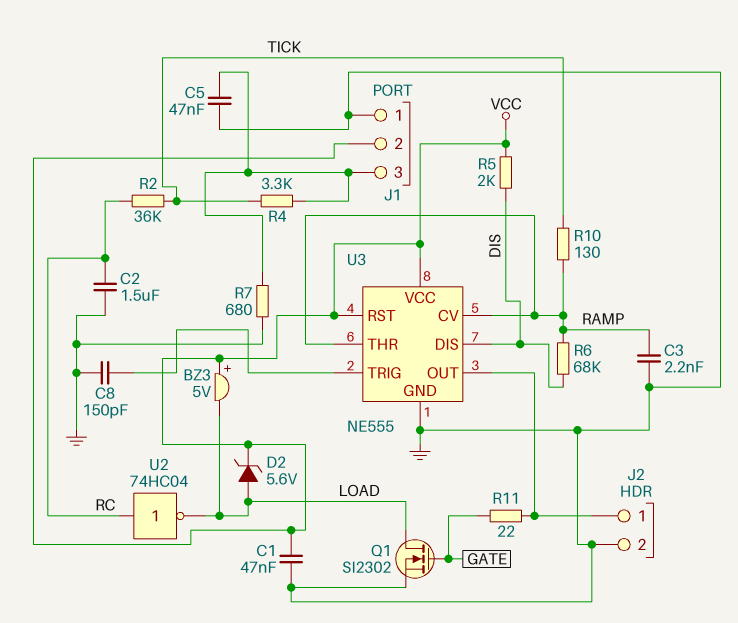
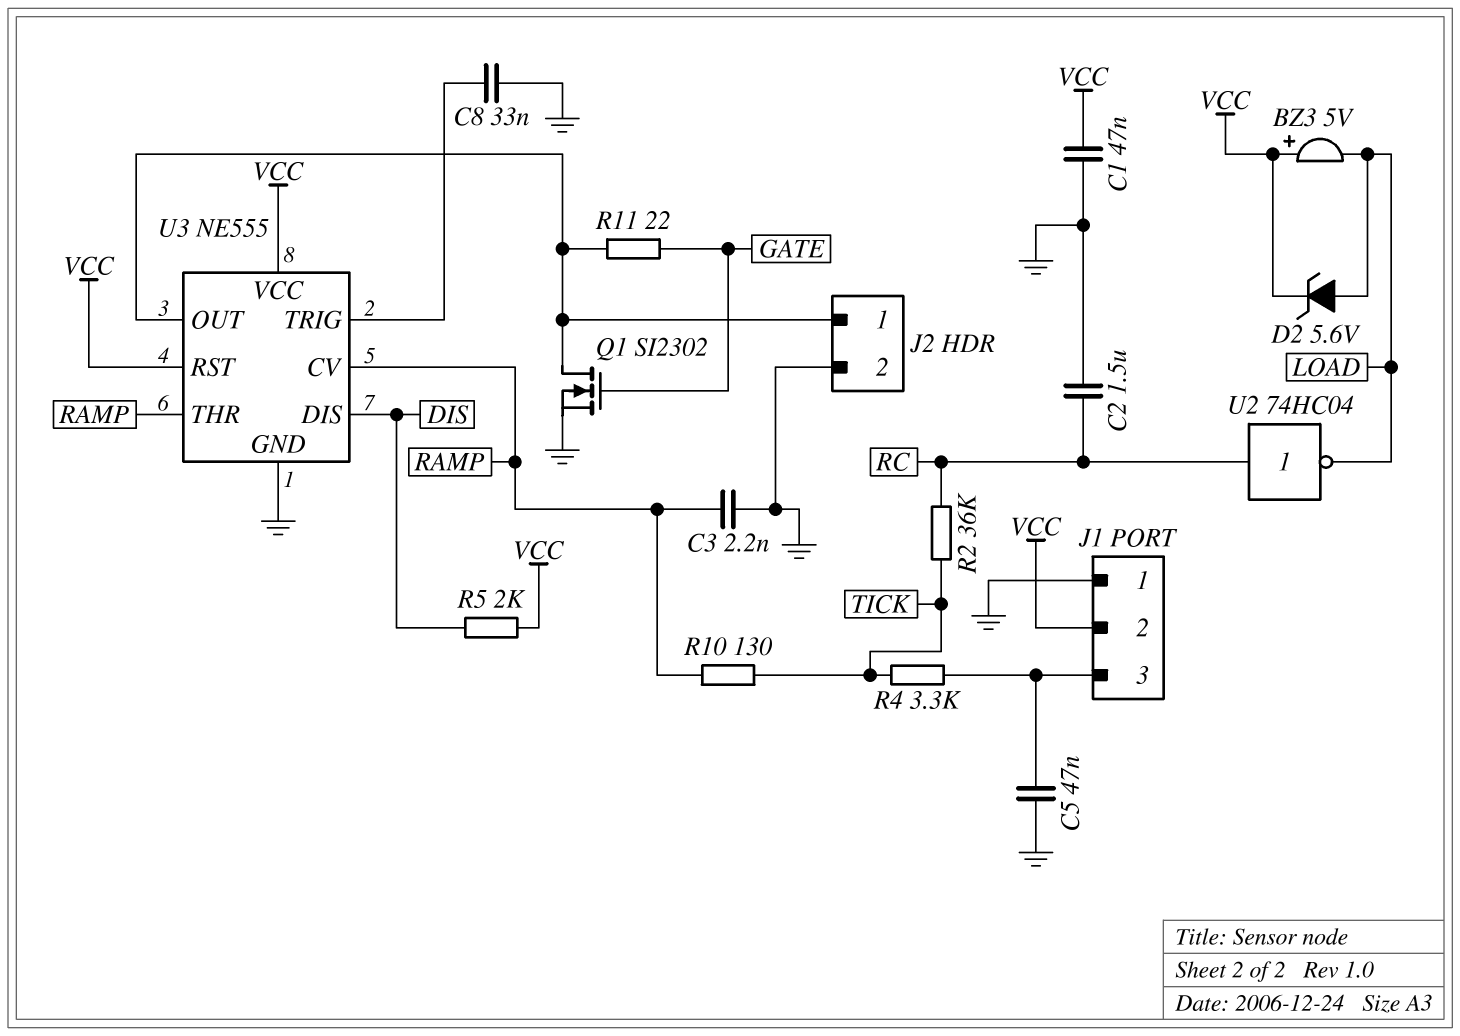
C8: 150pF (GND, U3/TRIG) -> 33nF (GND, U3/TRIG)
Q1: NMOS SI2302 (G GATE, D LOAD, S GND) -> NMOS SI2302 (G GATE, D J2/1, S GND)
R6: 68k (DIS, RAMP) -> none
R7: 680 (GND, J1/3) -> none

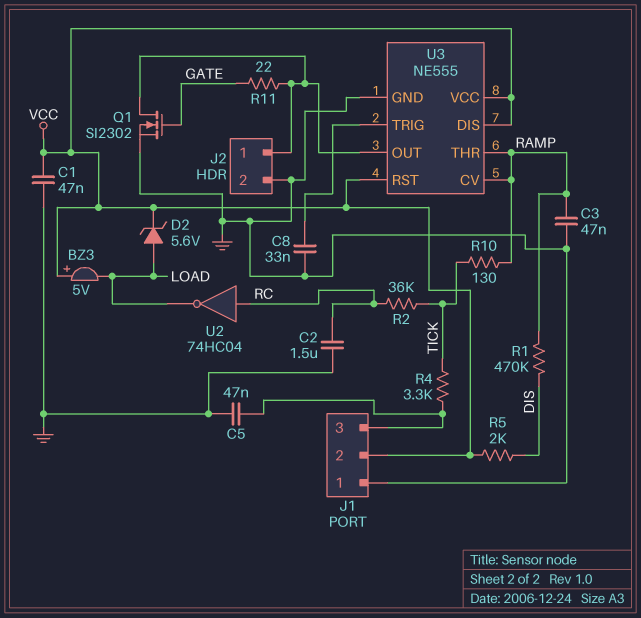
C3: 2.2nF (GND, RAMP) -> 47nF (GND, RAMP)
R1: none -> 470k (DIS, RAMP)
U3 pin DIS: DIS -> VCC

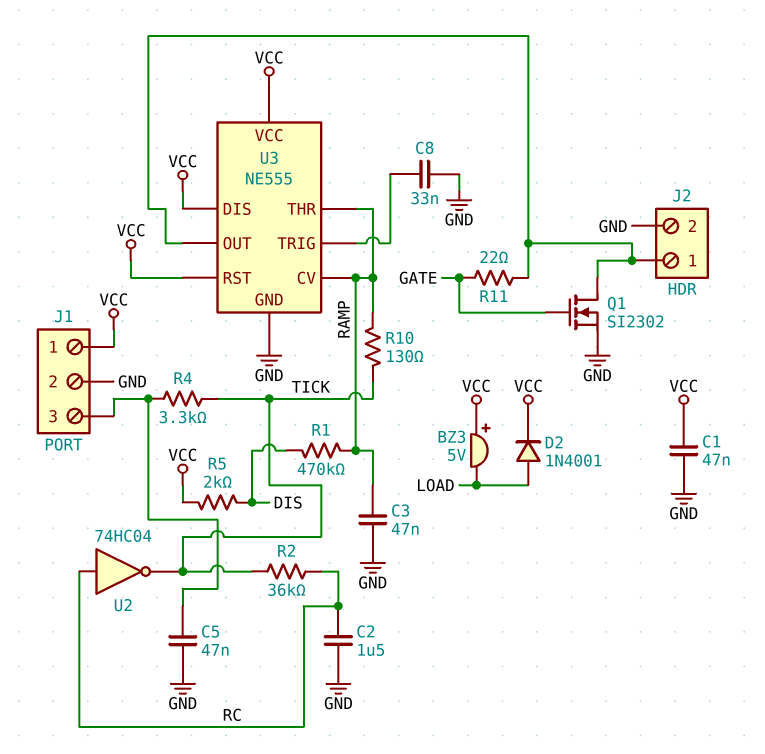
D2: zener 5.6V (A LOAD, K VCC) -> diode 1N4001 (A LOAD, K VCC)
J1 pin 1: GND -> VCC
J1 pin 2: VCC -> GND
U2: NOT 74HC04 (in RC, out LOAD) -> NOT 74HC04 (in RC, out TICK)

